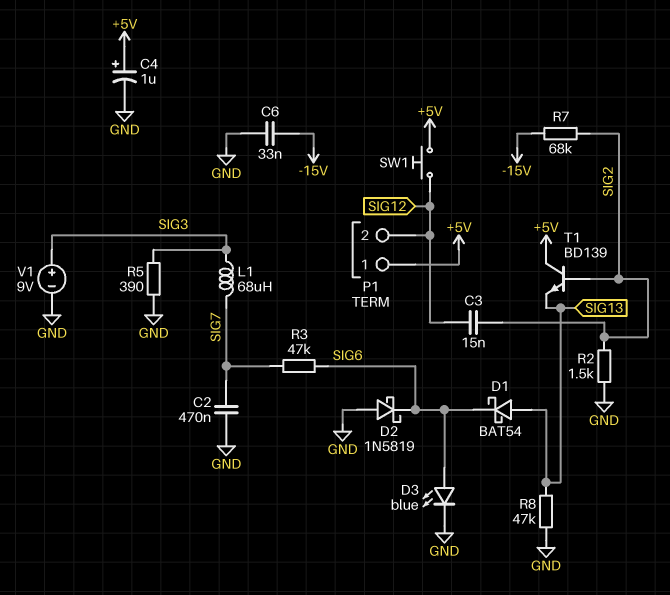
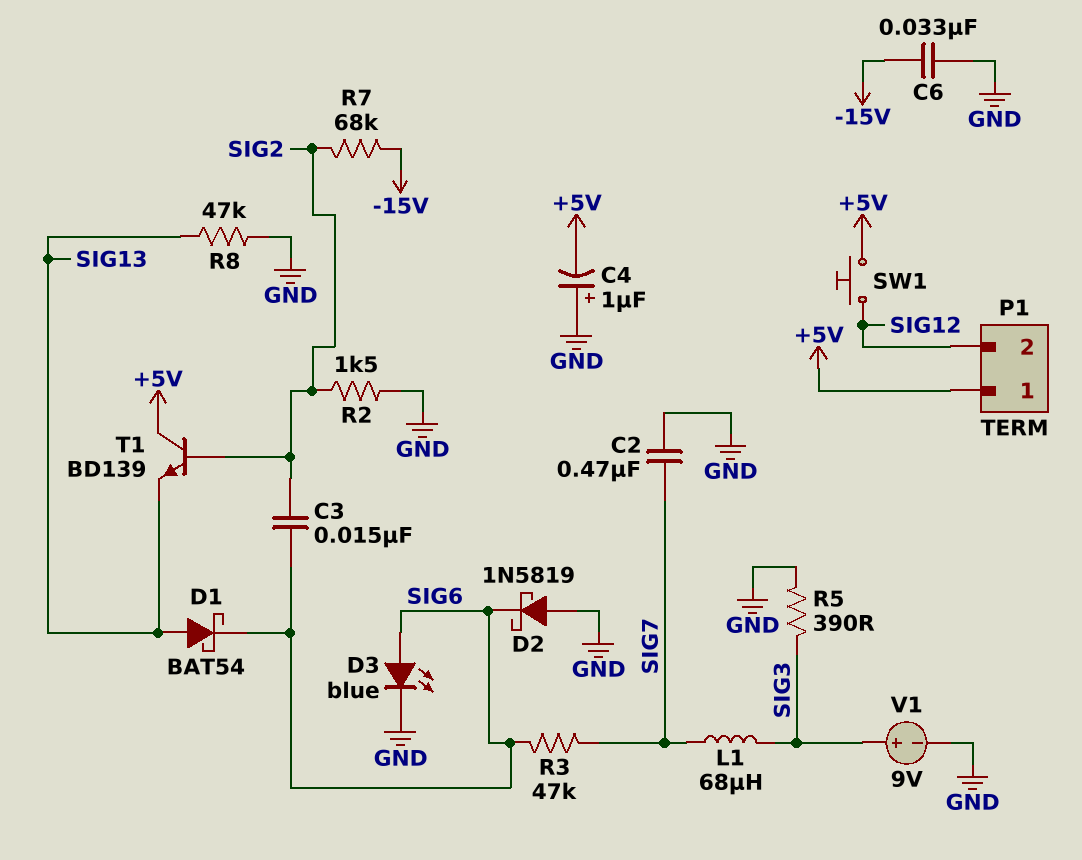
C3: 15nF (SIG2, SIG12) -> 15nF (SIG2, SIG6)
C4: 1uF (plus +5V, minus GND) -> 1uF (plus GND, minus +5V)

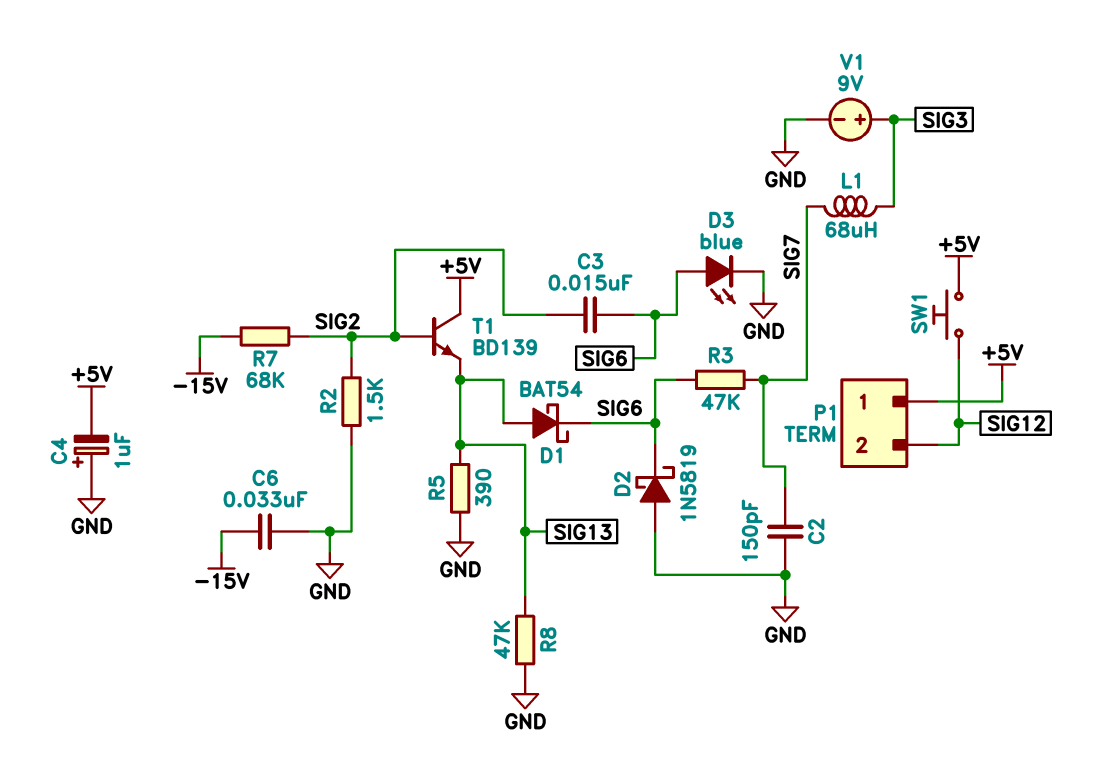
C2: 470nF (GND, SIG7) -> 150pF (GND, SIG7)
R5: 390 (GND, SIG3) -> 390 (GND, SIG13)

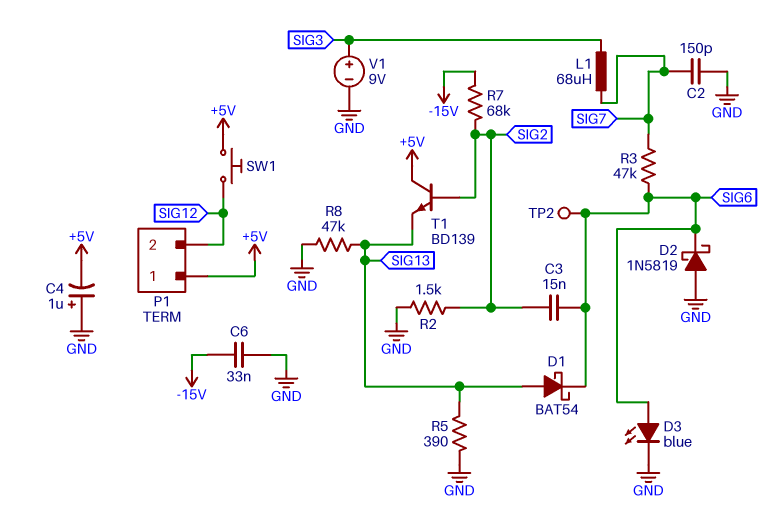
TP2: none -> test point (SIG6)

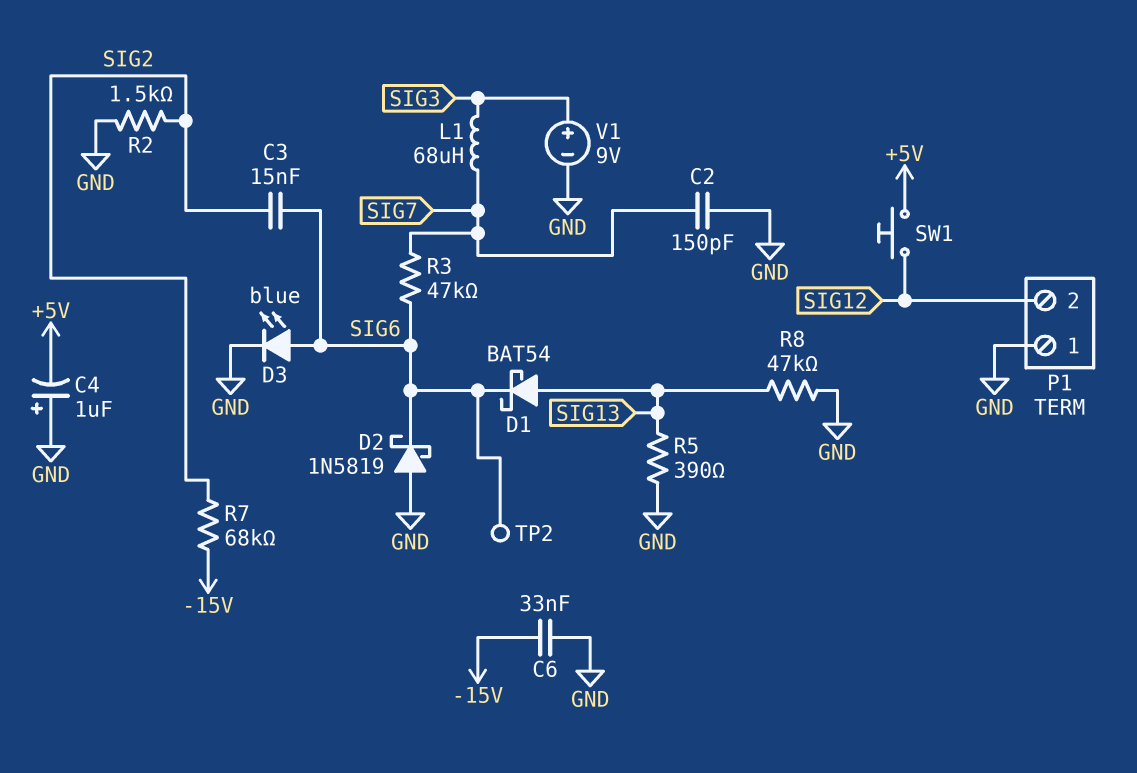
P1 pin 1: +5V -> GND
T1: NPN BD139 (B SIG2, C +5V, E SIG13) -> none

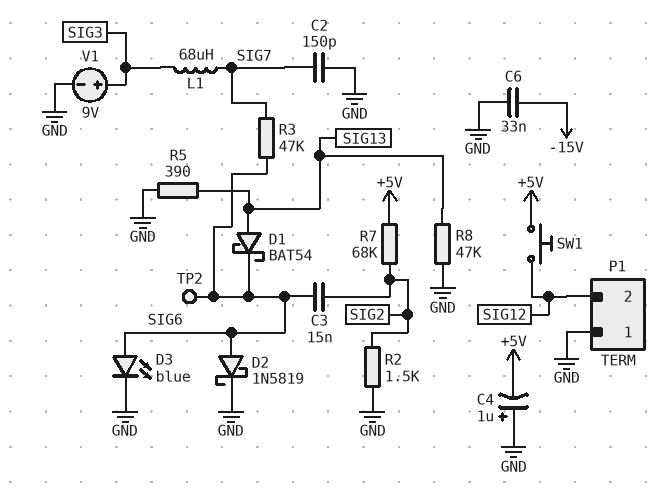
D2: schottky 1N5819 (A GND, K SIG6) -> schottky 1N5819 (A SIG6, K GND)
R7: 68k (-15V, SIG2) -> 68k (+5V, SIG2)

